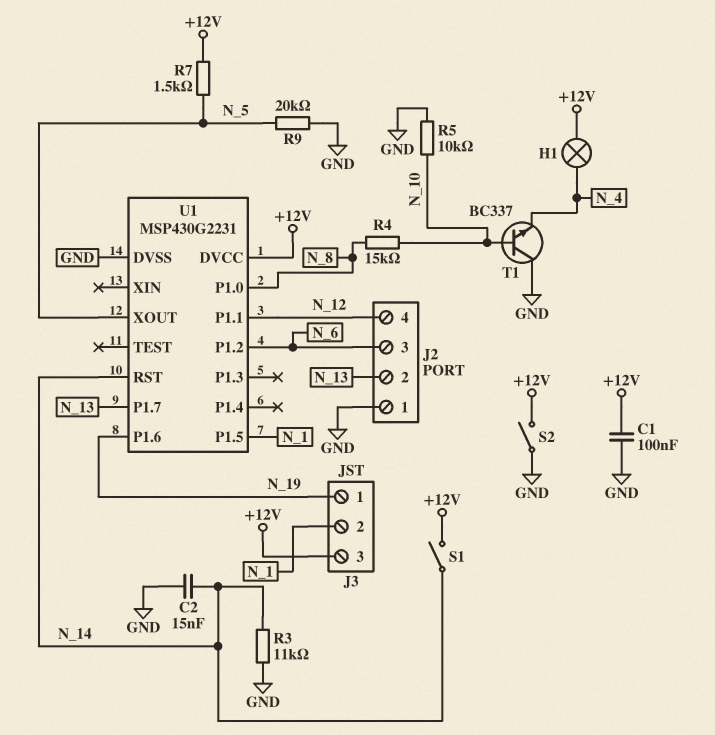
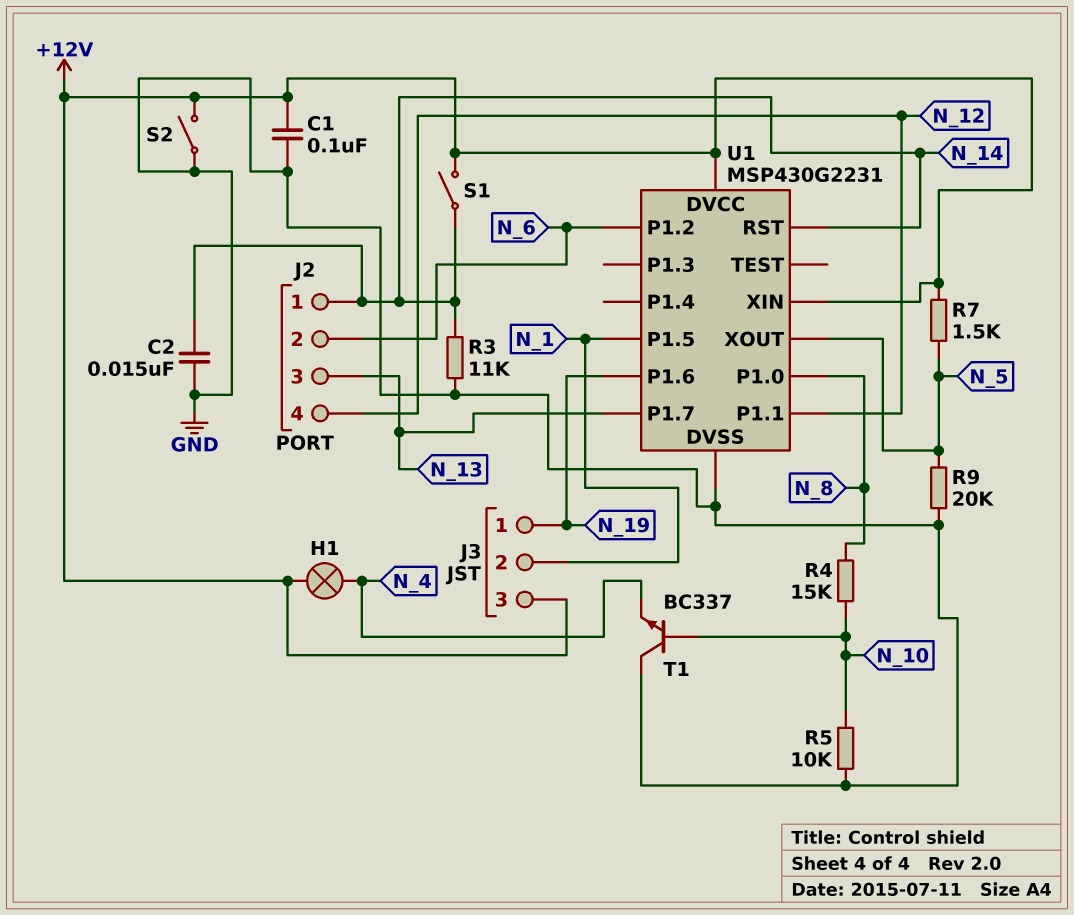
J2 pin 1: GND -> N_14
J2 pin 2: N_13 -> N_6
J2 pin 3: N_6 -> N_13
U1 pin XIN: none -> +12V

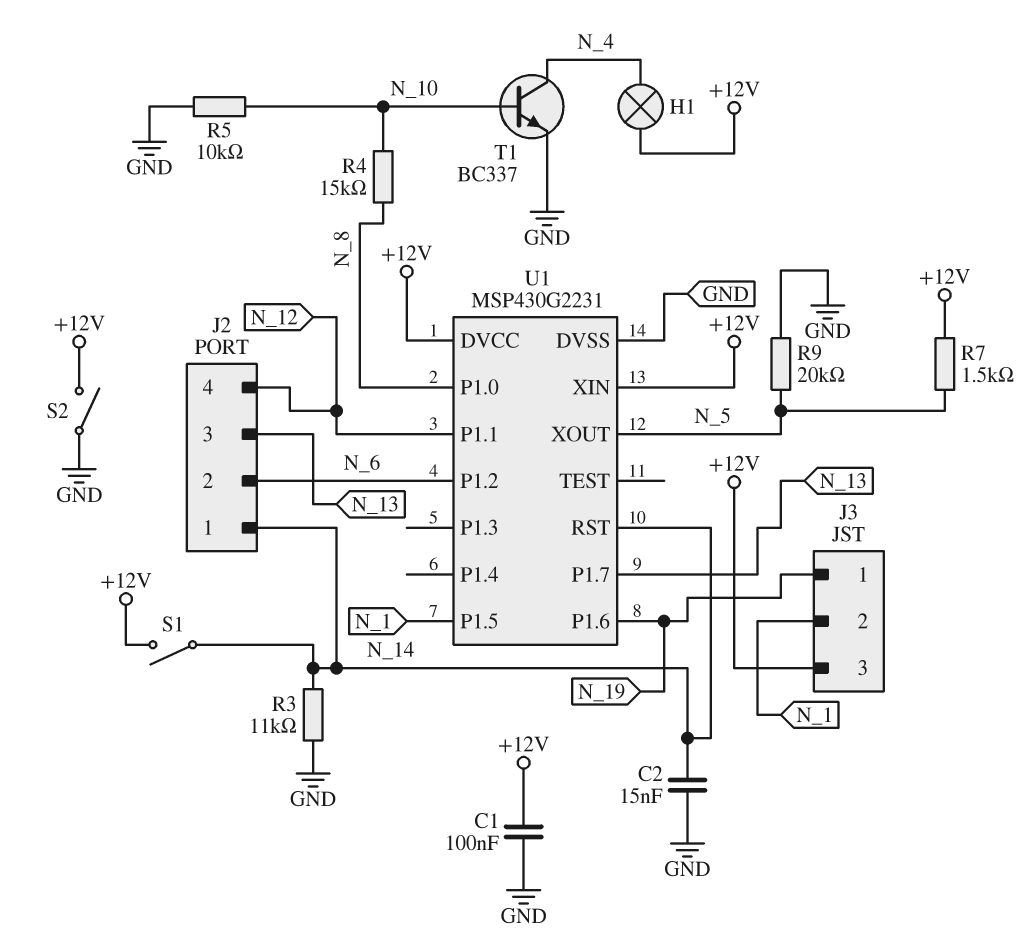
T1: NPN BC337 (B N_10, C GND, E N_4) -> NPN BC337 (B N_10, C N_4, E GND)

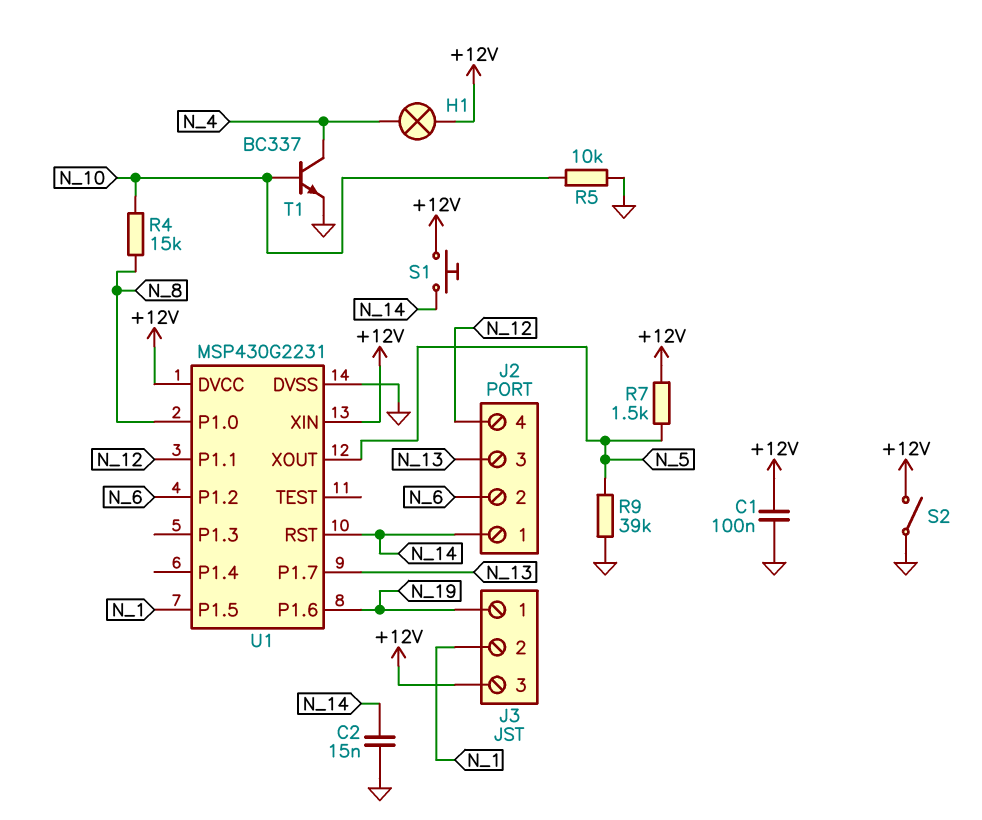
R3: 11k (GND, N_14) -> none
R9: 20k (GND, N_5) -> 39k (GND, N_5)
S1: switch (+12V, N_14) -> button (+12V, N_14)

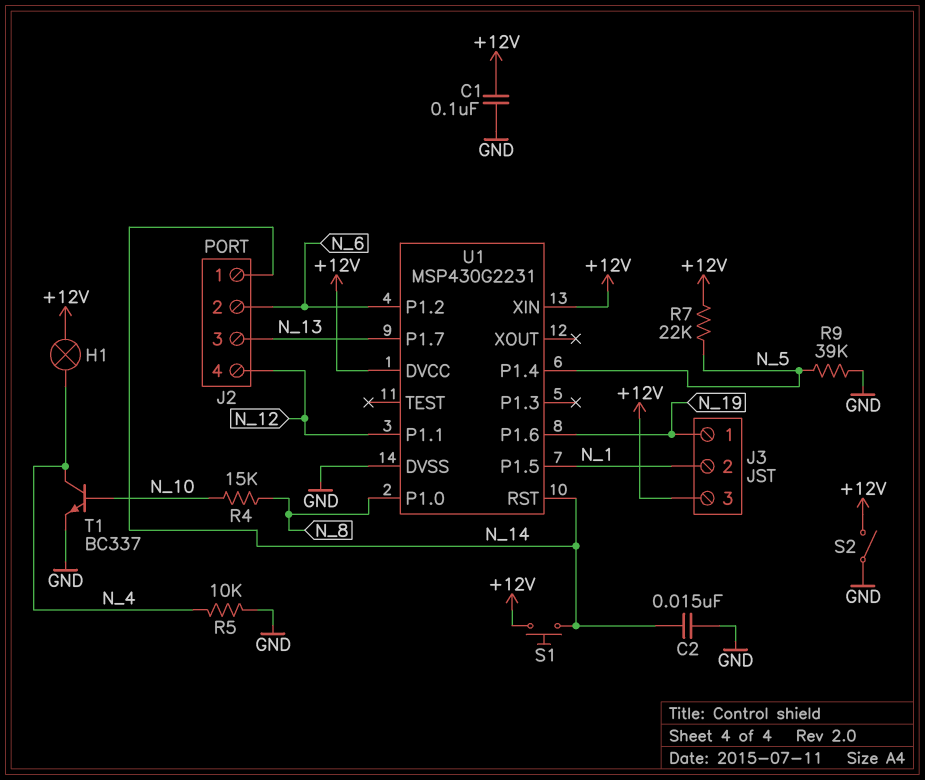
R5: 10k (GND, N_10) -> 10k (GND, N_4)
R7: 1.5k (+12V, N_5) -> 22k (+12V, N_5)
U1 pin P1.4: none -> N_5
U1 pin XOUT: N_5 -> none

